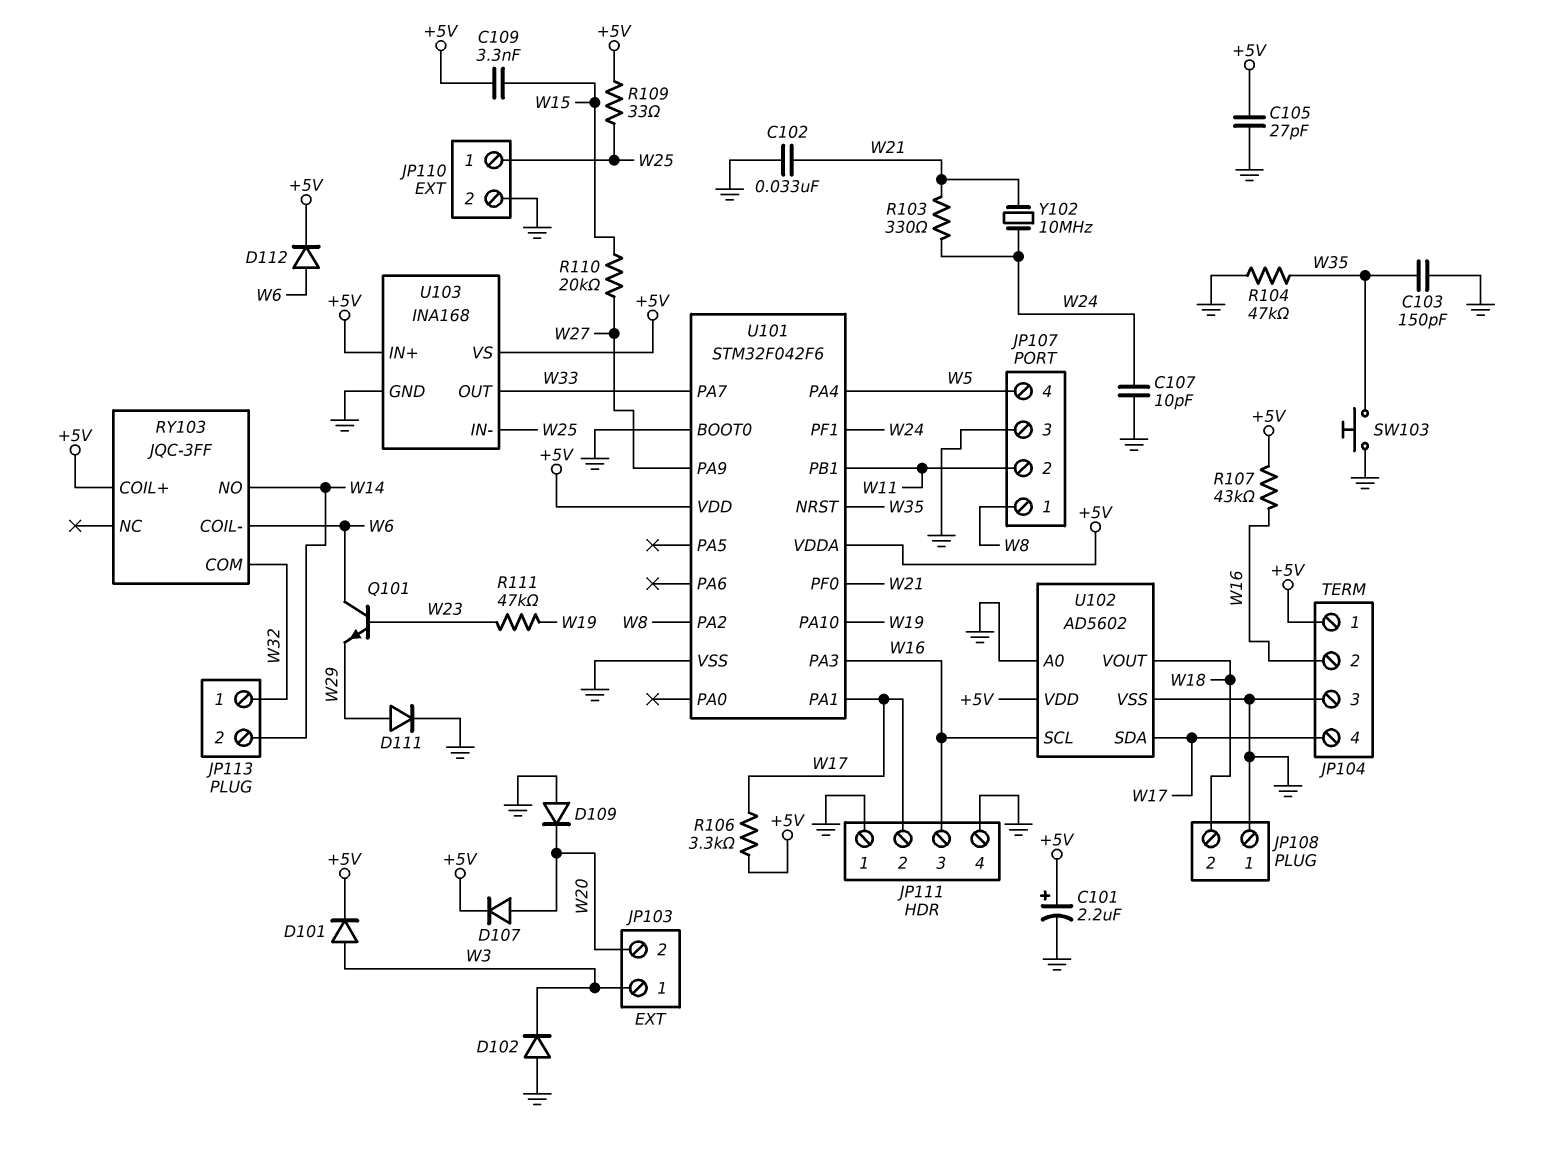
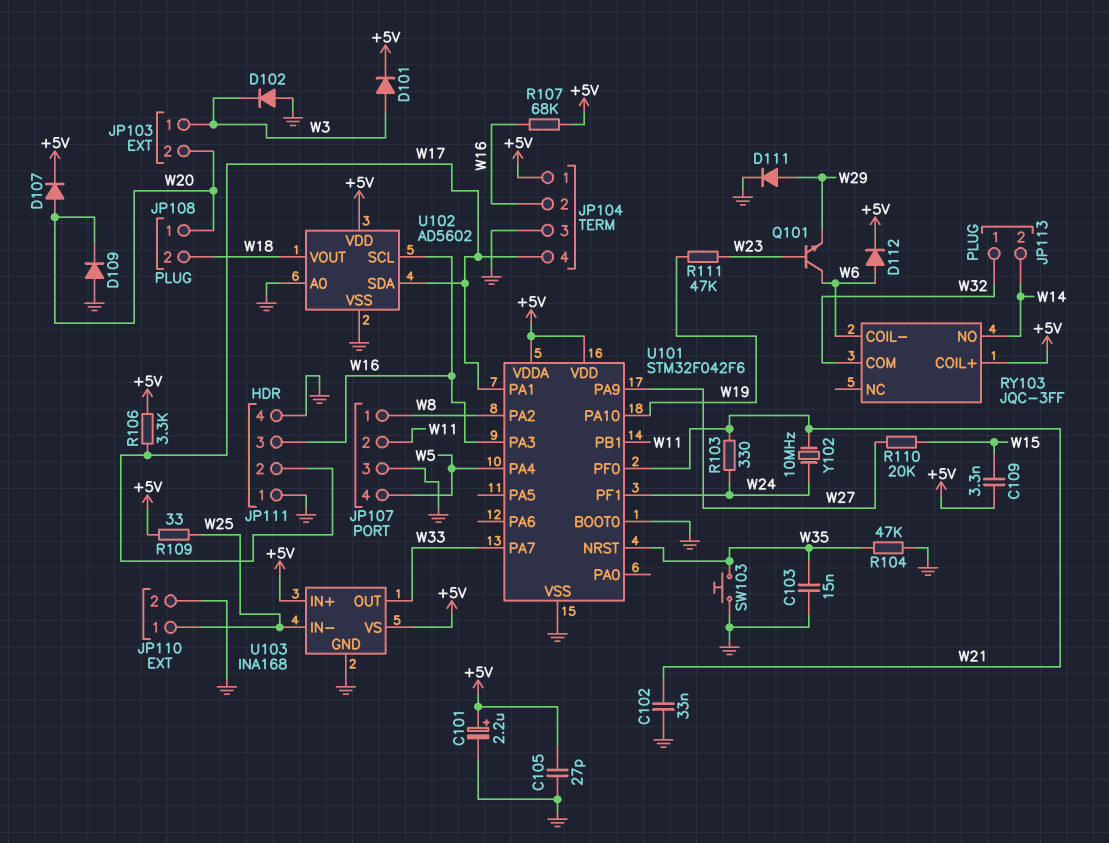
C103: 150pF (GND, W35) -> 15nF (GND, W35)
C107: 10pF (GND, W24) -> none
JP108 pin 1: GND -> W20
R107: 43k (+5V, W16) -> 68k (+5V, W16)

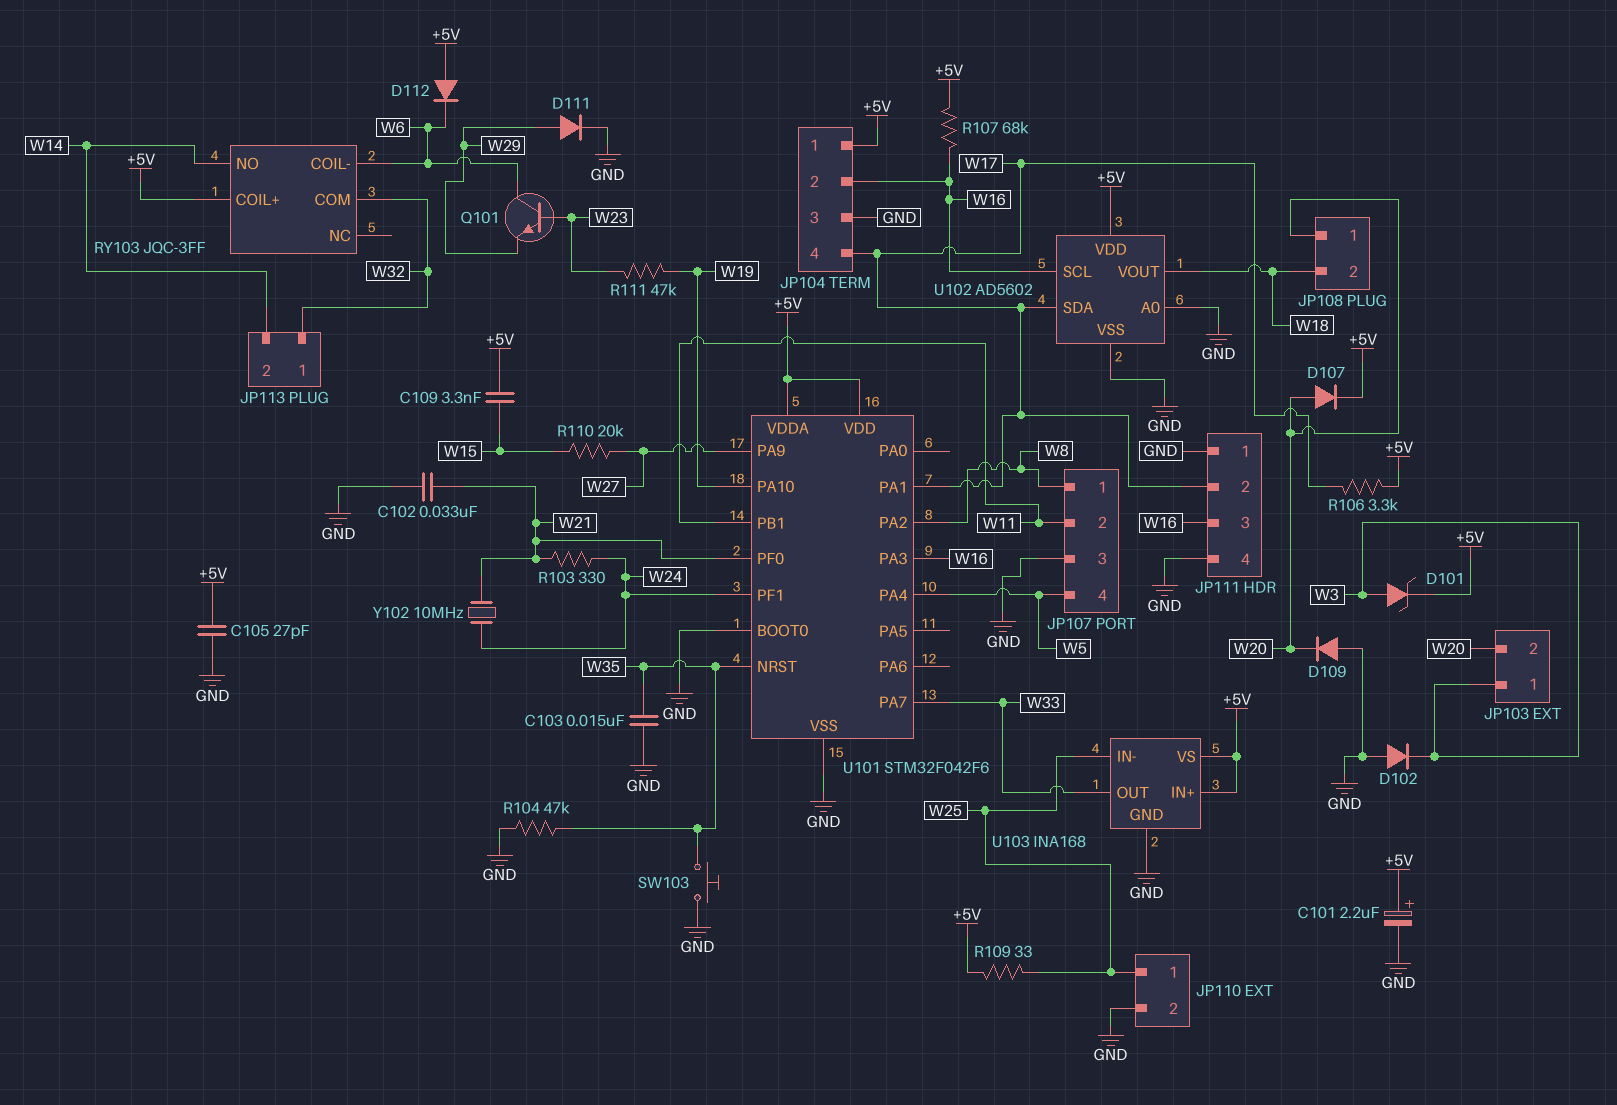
D101: diode (A W3, K +5V) -> zener (A W3, K +5V)
D112: diode (A W6, K +5V) -> diode (A +5V, K W6)

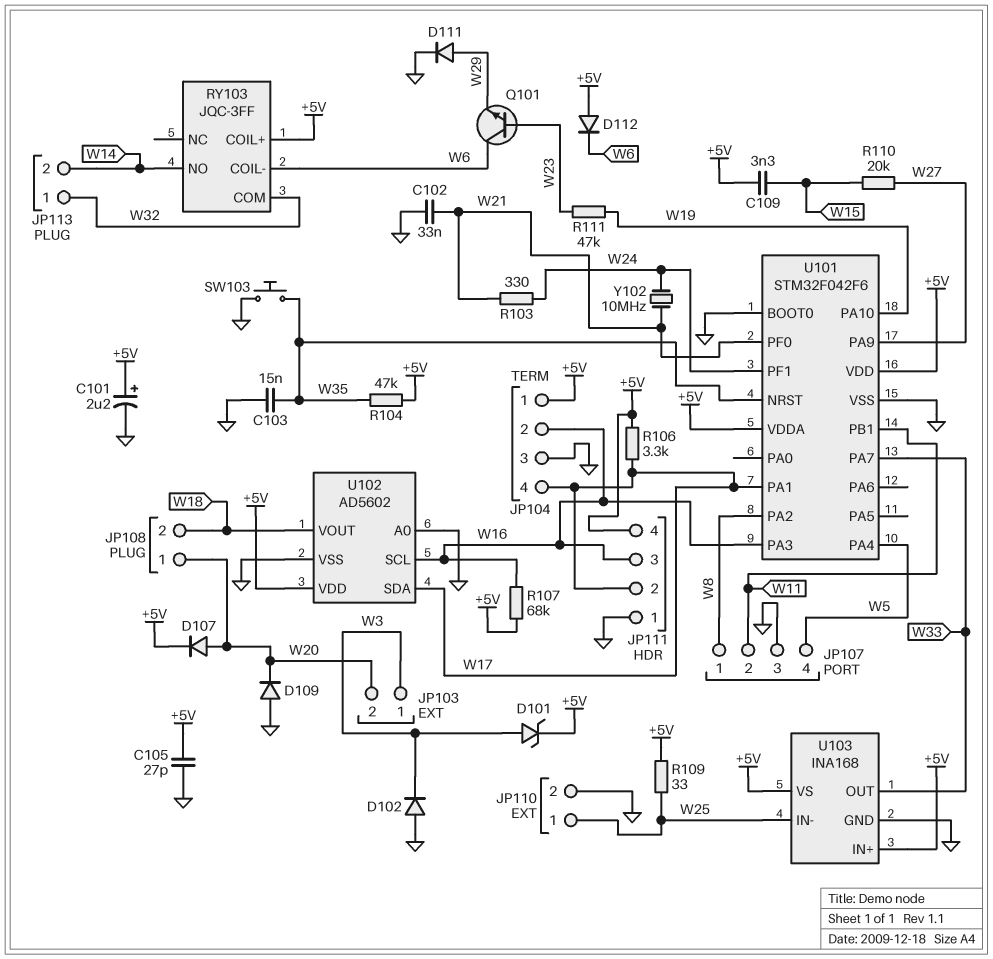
JP111 pin 4: GND -> +5V
R104: 47k (GND, W35) -> 47k (+5V, W35)

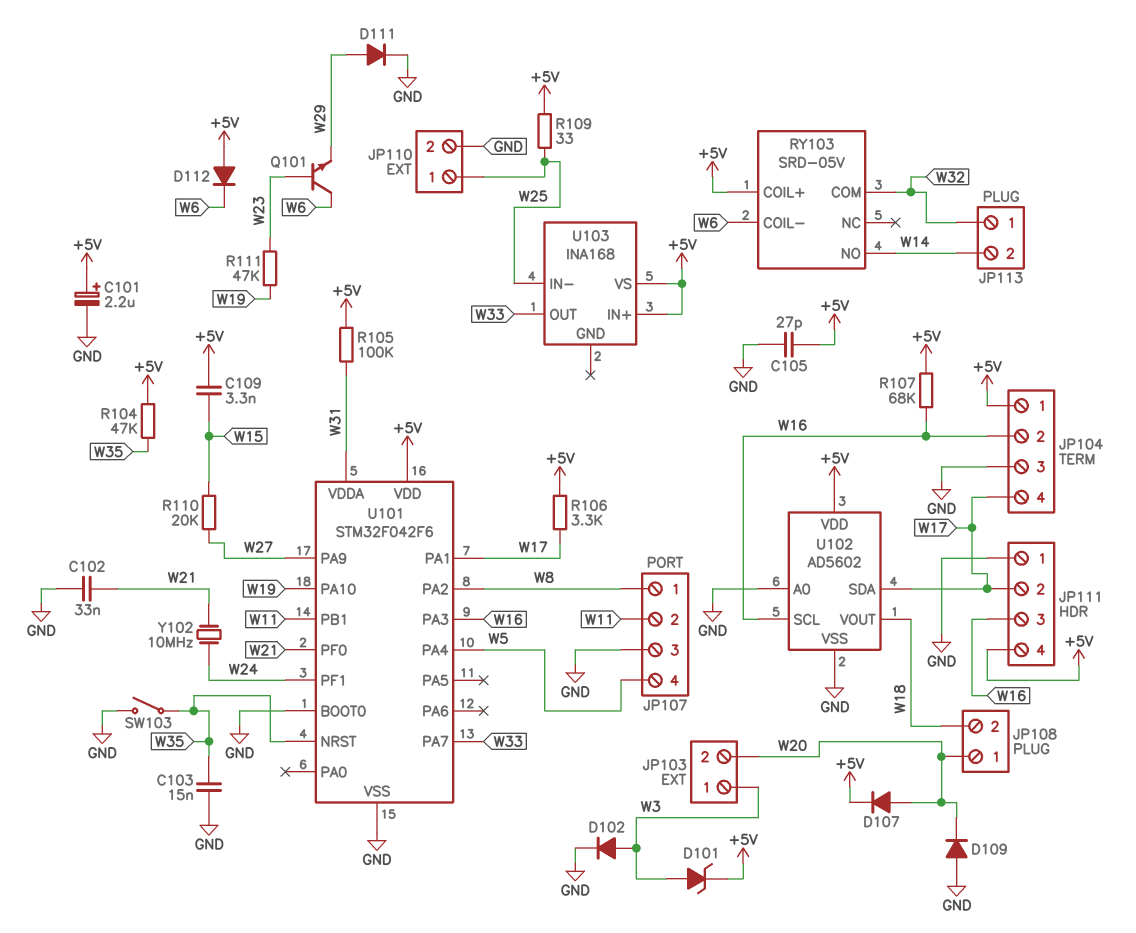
D102: diode (A GND, K W3) -> diode (A W3, K GND)
R103: 330 (W21, W24) -> none
R105: none -> 100k (+5V, W31)
RY103: JQC-3FF -> SRD-05V
SW103: button (GND, W35) -> switch (GND, W35)
U101 pin VDDA: +5V -> W31
U103 pin GND: GND -> none

